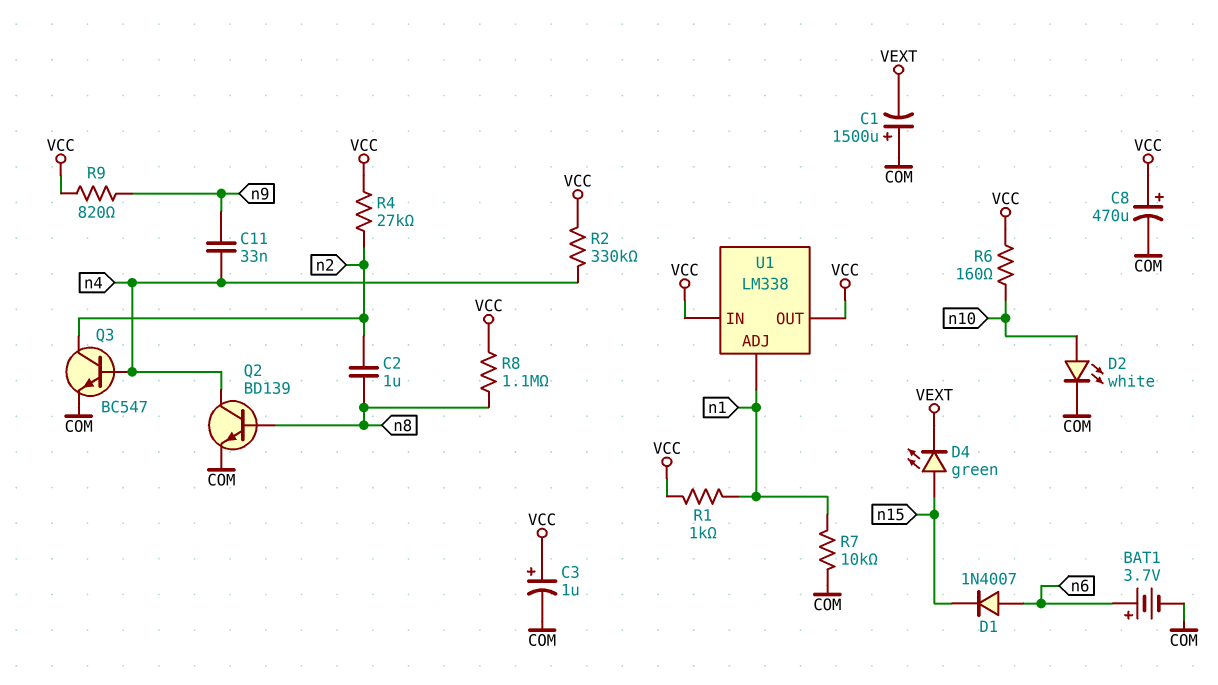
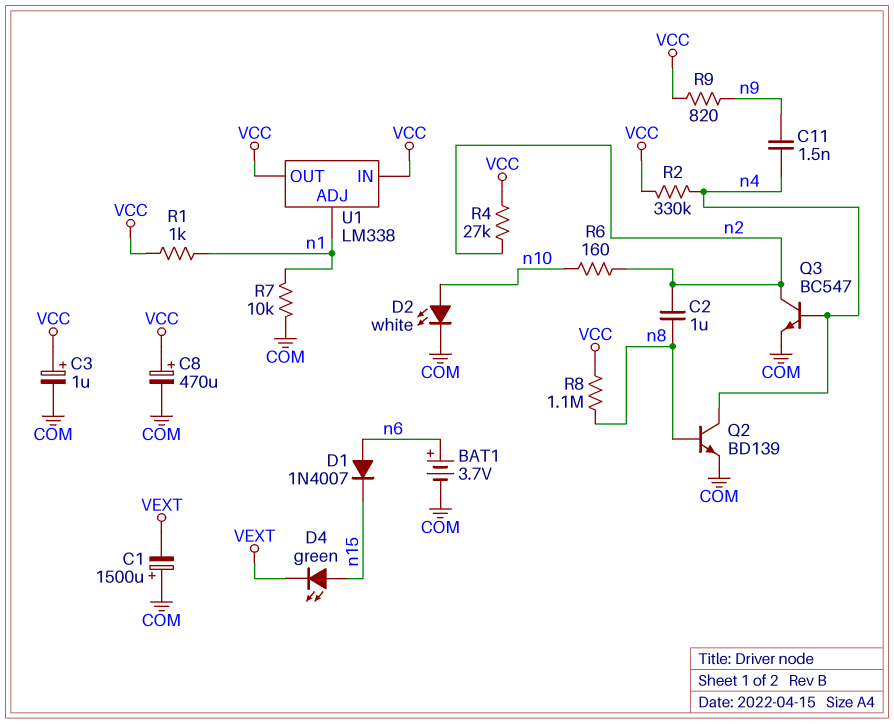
C11: 33nF (n4, n9) -> 1.5nF (n4, n9)
R6: 160 (VCC, n10) -> 160 (n2, n10)

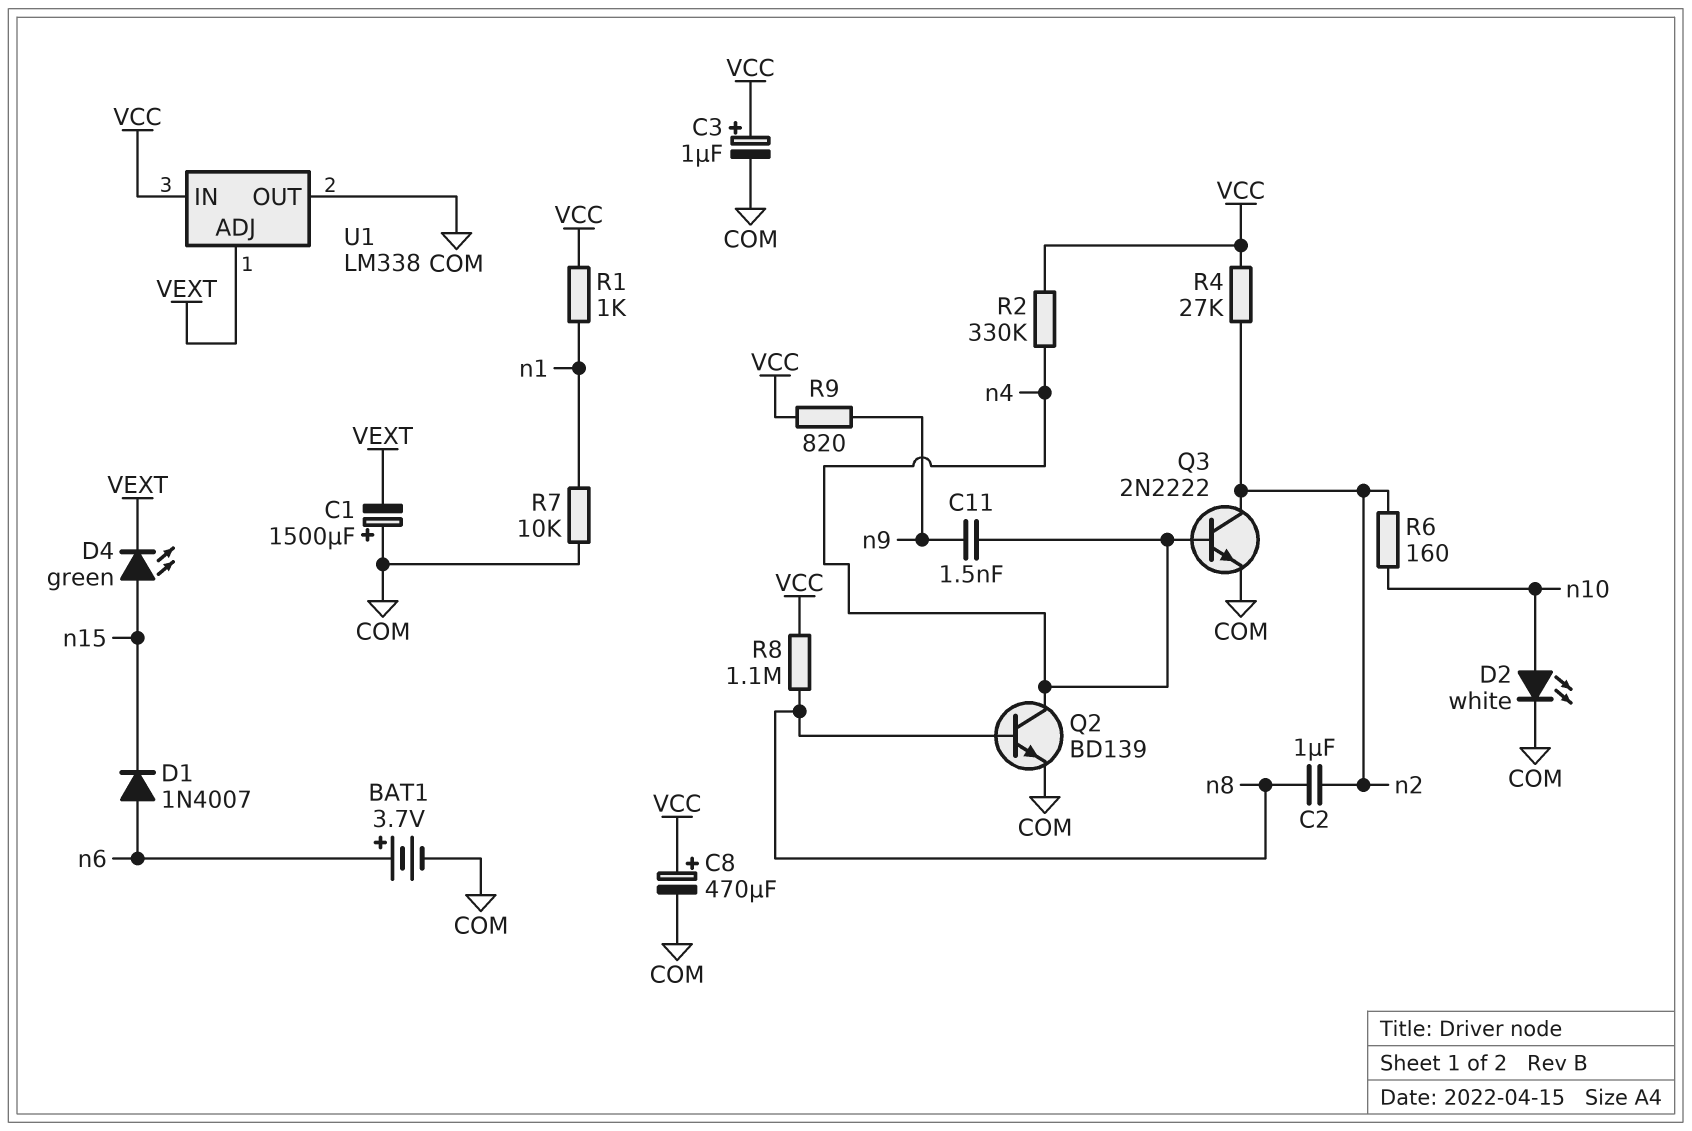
Q3: NPN BC547 (B n4, C n2, E COM) -> NPN 2N2222 (B n4, C n2, E COM)
U1 pin ADJ: n1 -> VEXT
U1 pin OUT: VCC -> COM

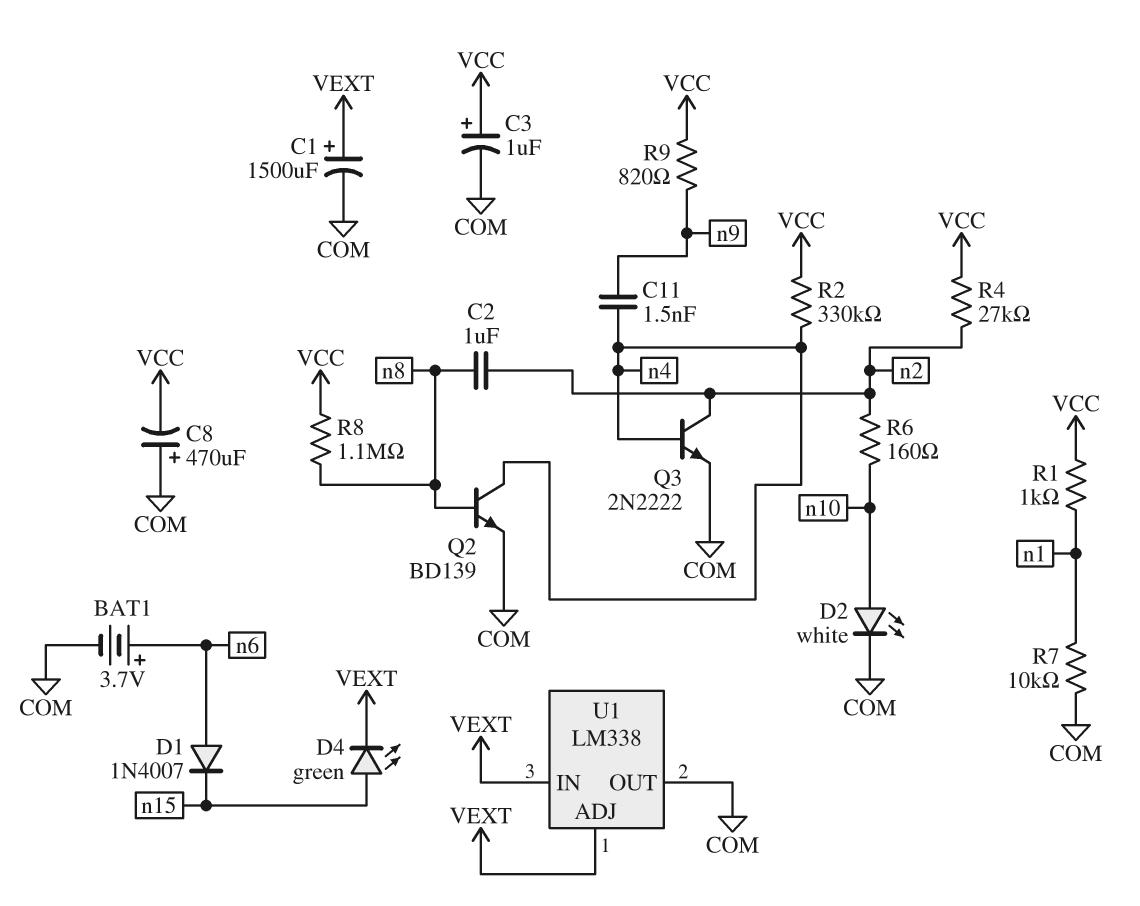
C1: 1500uF (plus COM, minus VEXT) -> 1500uF (plus VEXT, minus COM)
C8: 470uF (plus VCC, minus COM) -> 470uF (plus COM, minus VCC)
U1 pin IN: VCC -> VEXT

